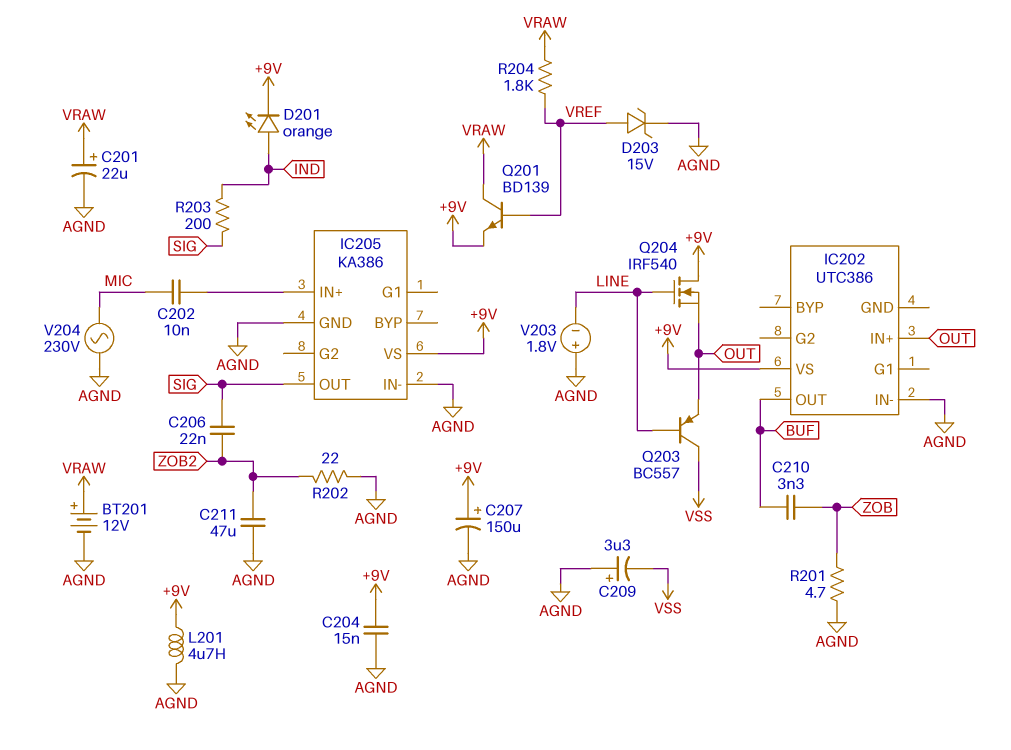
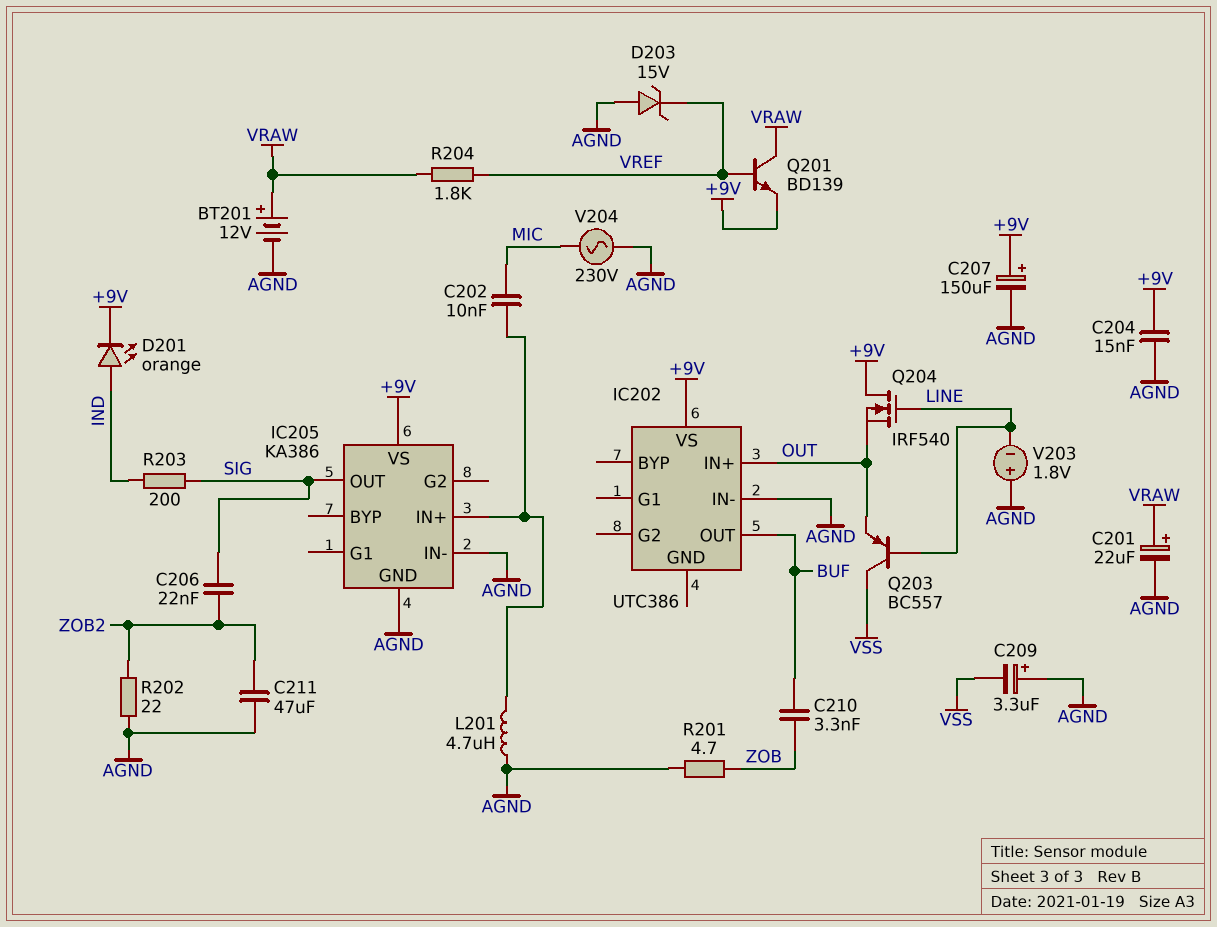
D203: zener 15V (A VREF, K AGND) -> zener 15V (A AGND, K VREF)
L201: 4.7uH (+9V, AGND) -> 4.7uH (AGND, IC205/IN+)

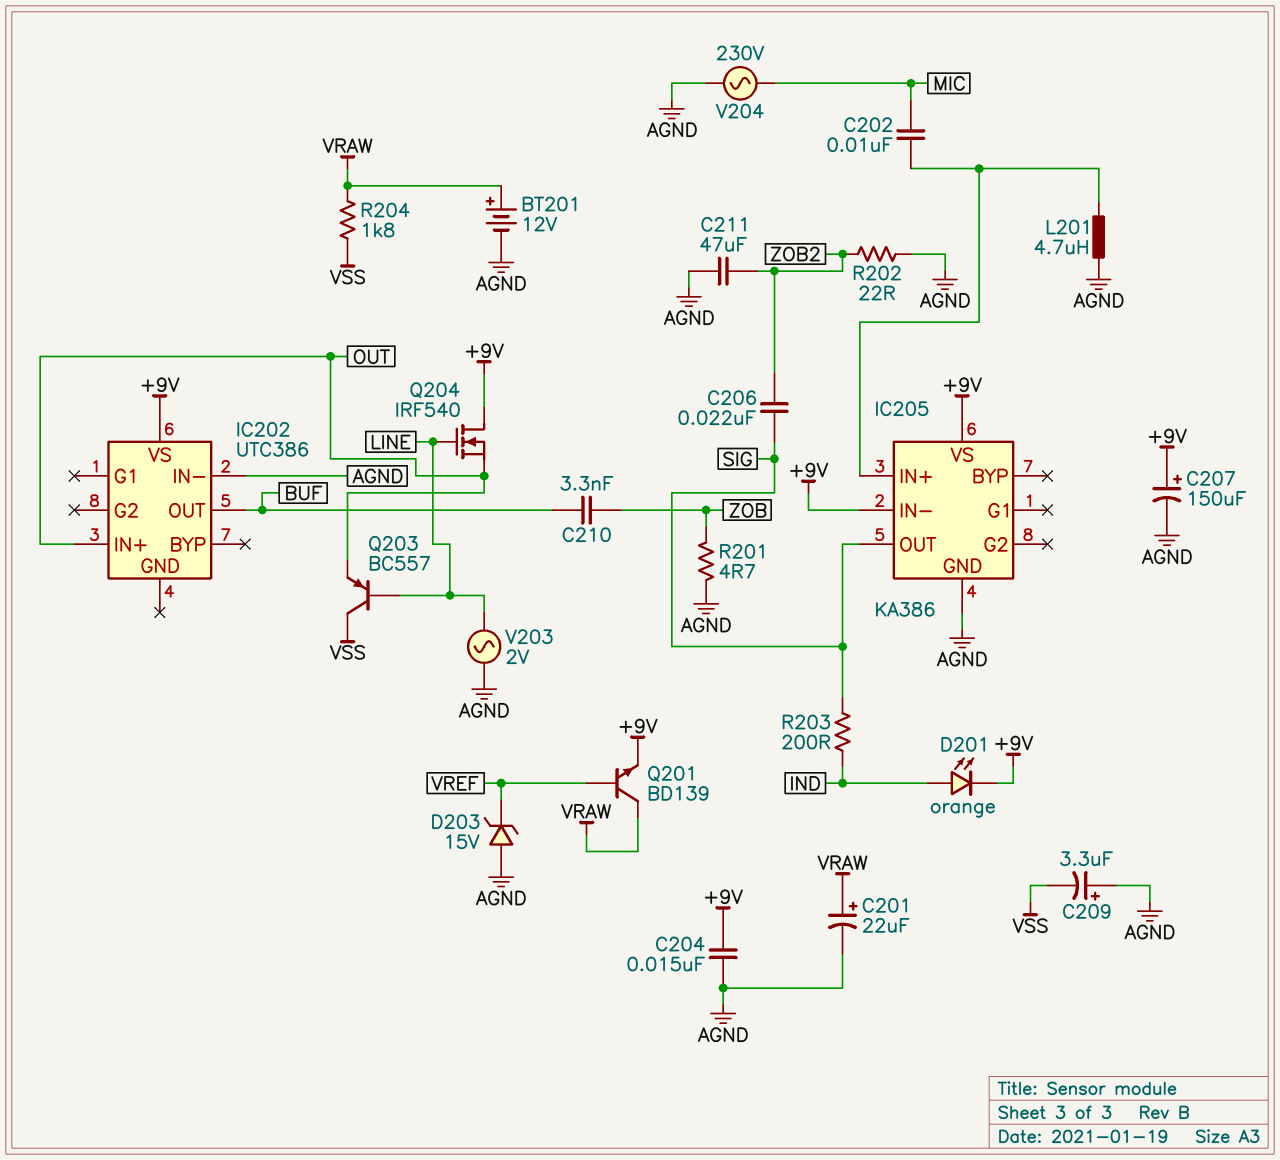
IC205 pin IN-: AGND -> +9V
R204: 1.8k (VRAW, VREF) -> 1.8k (VRAW, VSS)
V203: 1.8V (plus AGND, minus LINE) -> AC 2V (AGND, LINE)

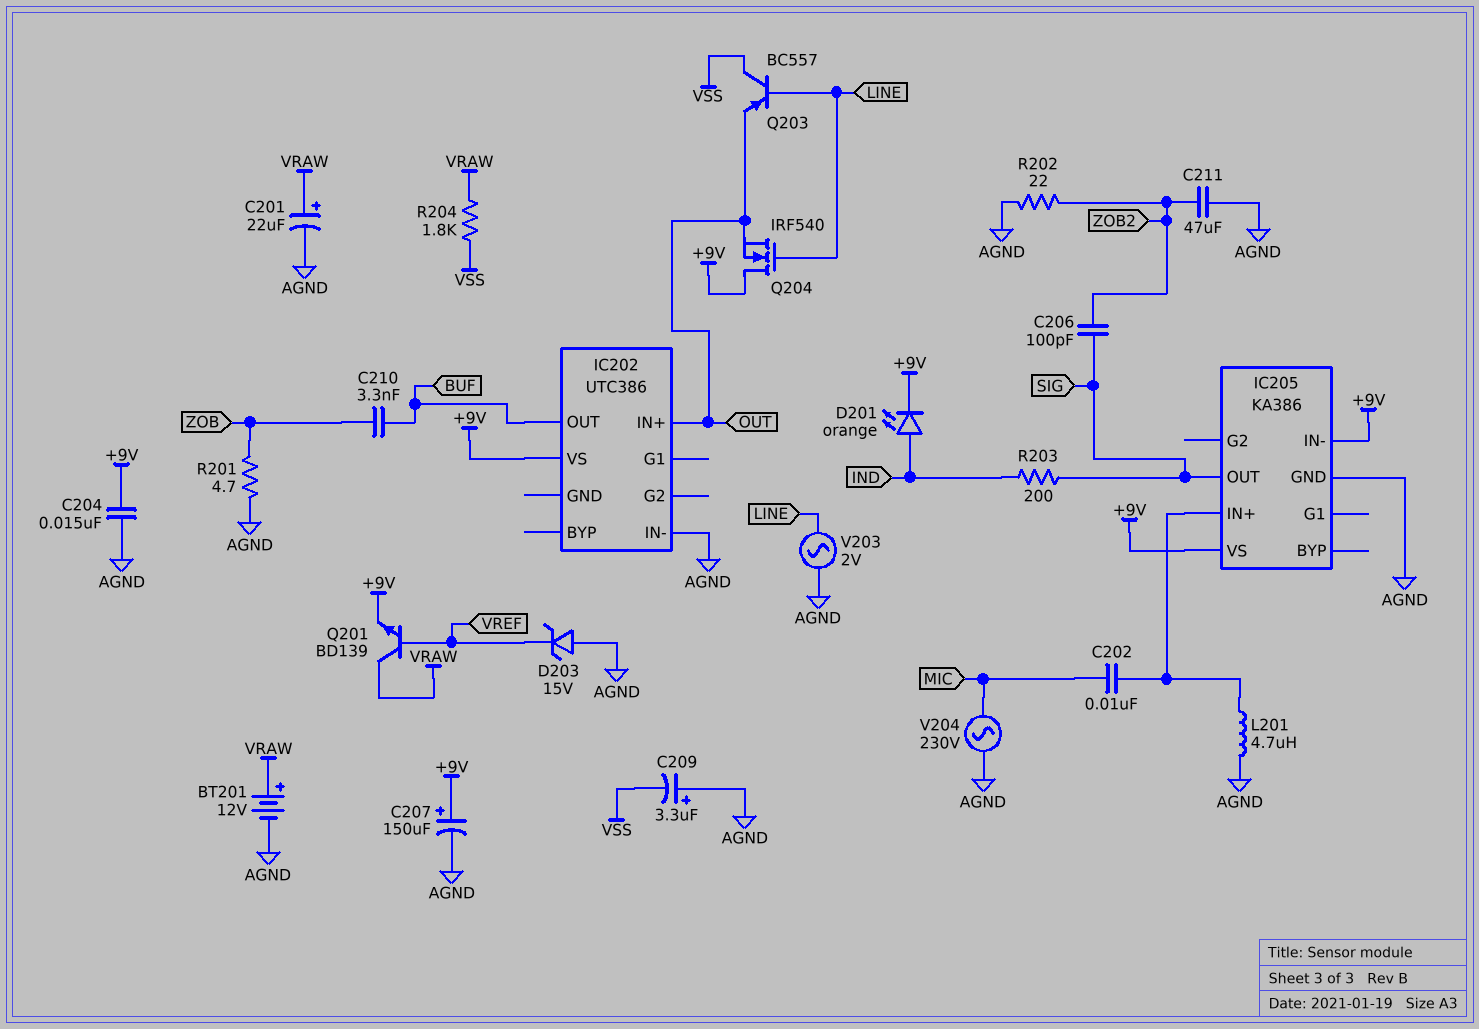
C206: 22nF (SIG, ZOB2) -> 100pF (SIG, ZOB2)

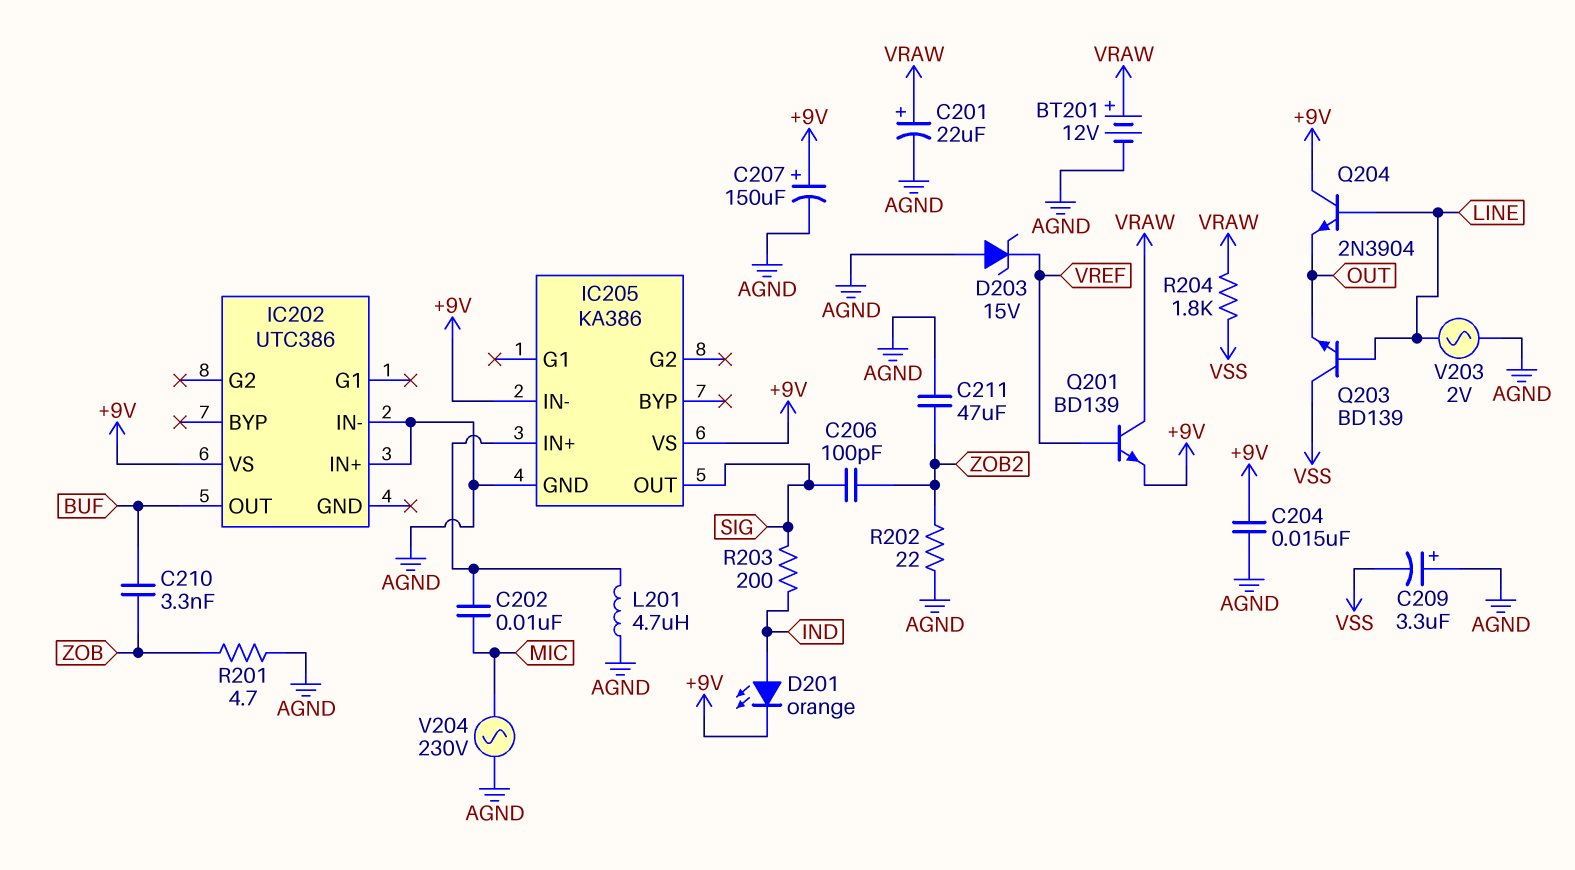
IC202 pin IN+: OUT -> AGND
Q203: PNP BC557 (B LINE, C VSS, E OUT) -> NPN BD139 (B LINE, C VSS, E OUT)
Q204: NMOS IRF540 (G LINE, D +9V, S OUT) -> NPN 2N3904 (B LINE, C +9V, E OUT)

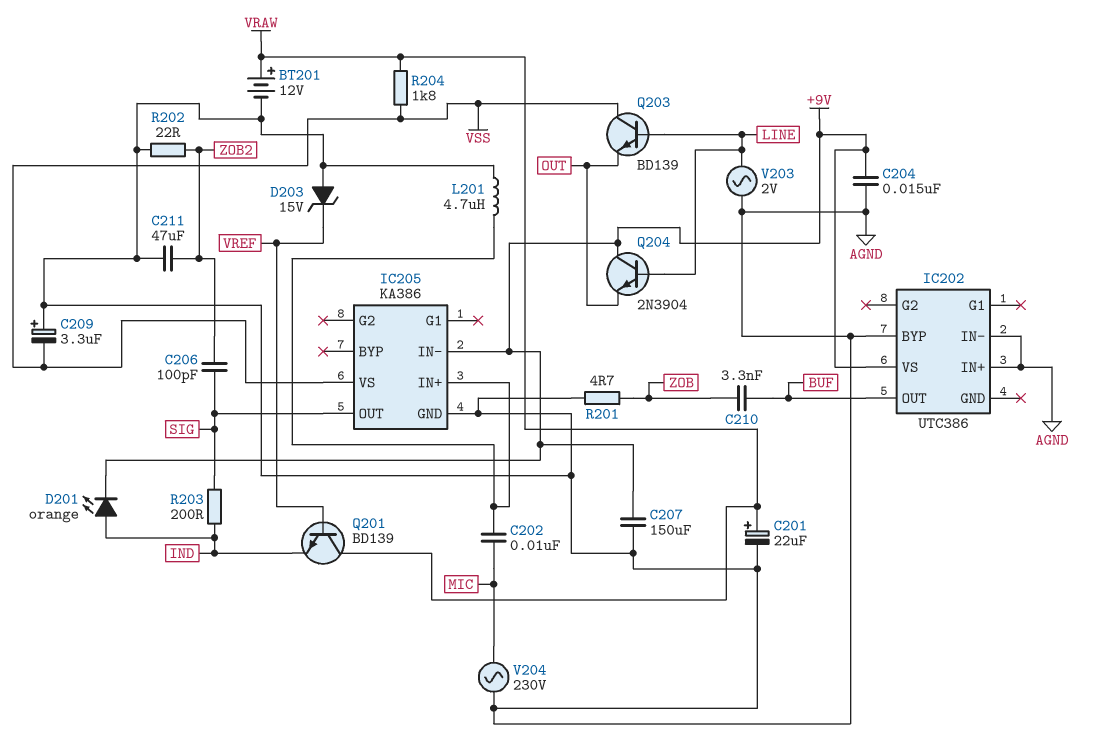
C207: 150uF (plus +9V, minus AGND) -> 150uF (+9V, AGND)
IC202 pin BYP: none -> AGND
IC205 pin VS: +9V -> VSS
Q201: NPN BD139 (B VREF, C VRAW, E +9V) -> NPN BD139 (B VREF, C VRAW, E IND)

